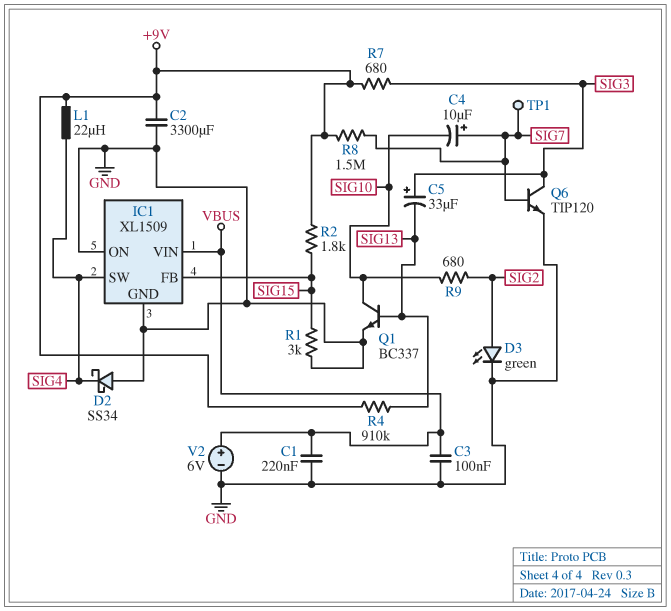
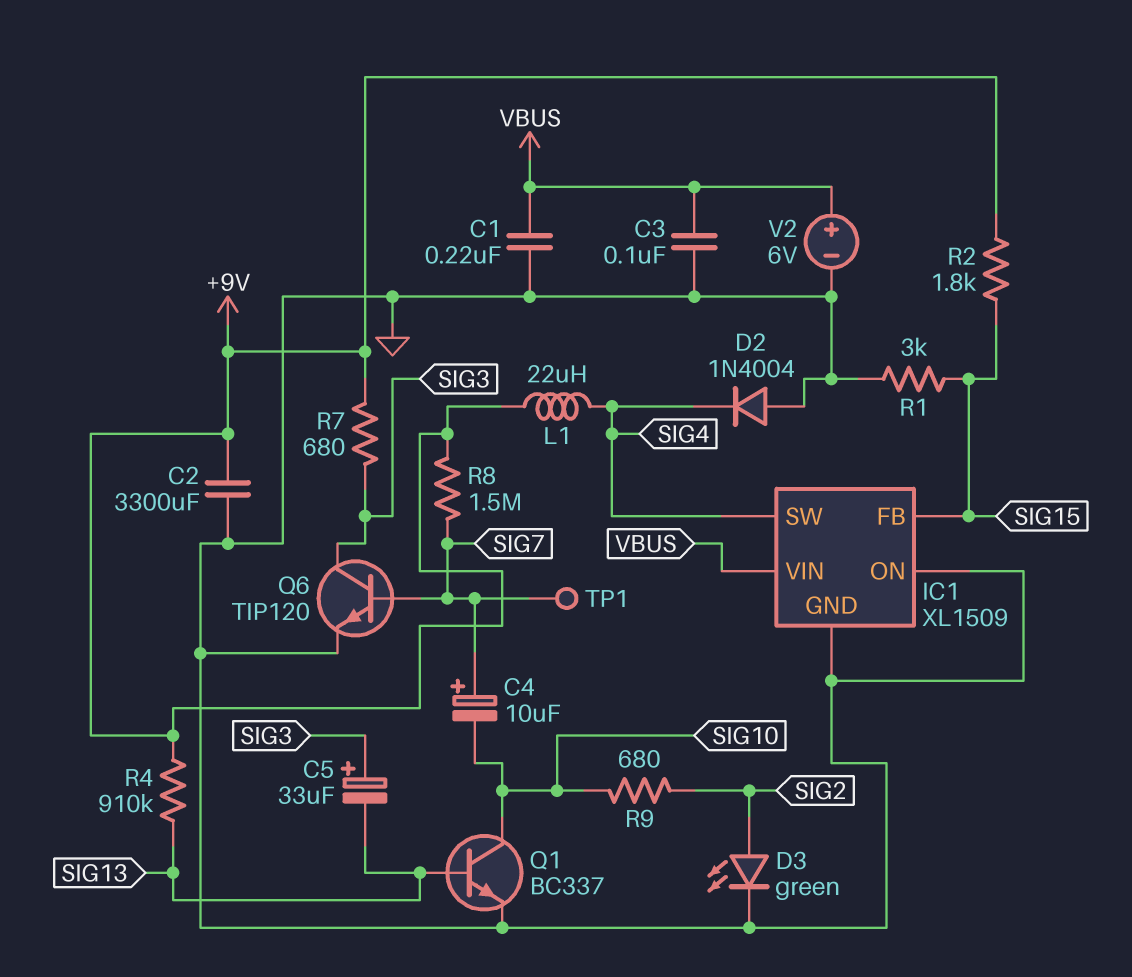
D2: schottky SS34 (A GND, K SIG4) -> diode 1N4004 (A GND, K SIG4)

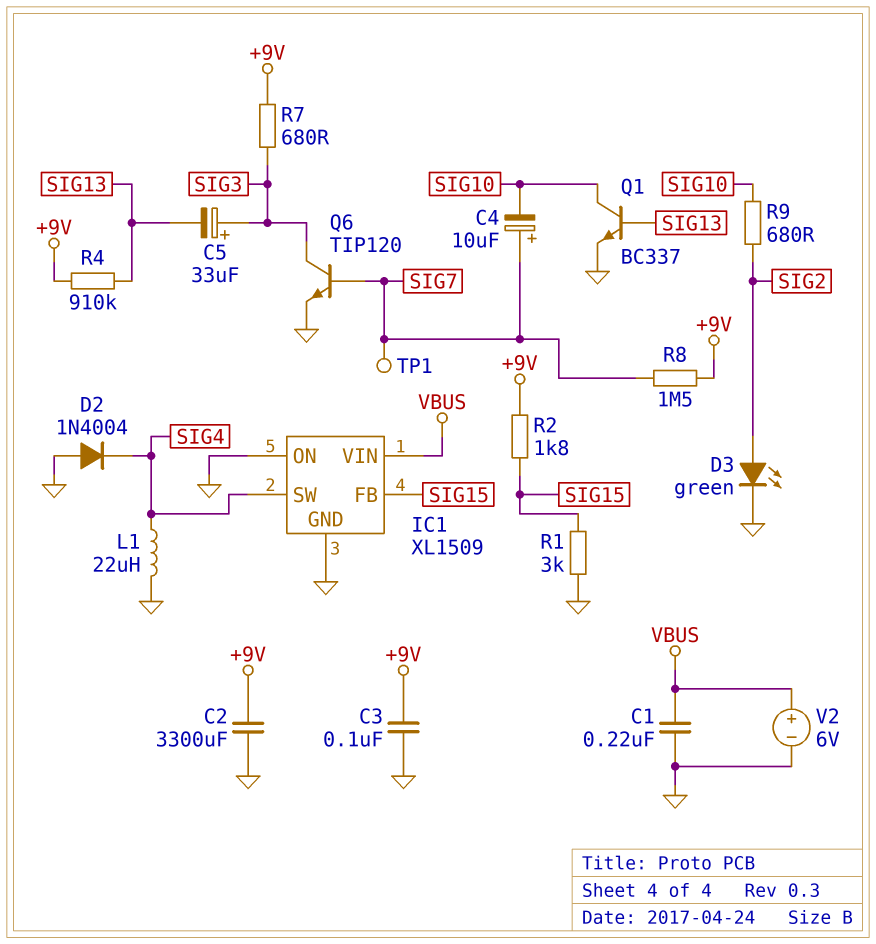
C3: 100nF (GND, VBUS) -> 100nF (+9V, GND)
L1: 22uH (+9V, SIG4) -> 22uH (GND, SIG4)

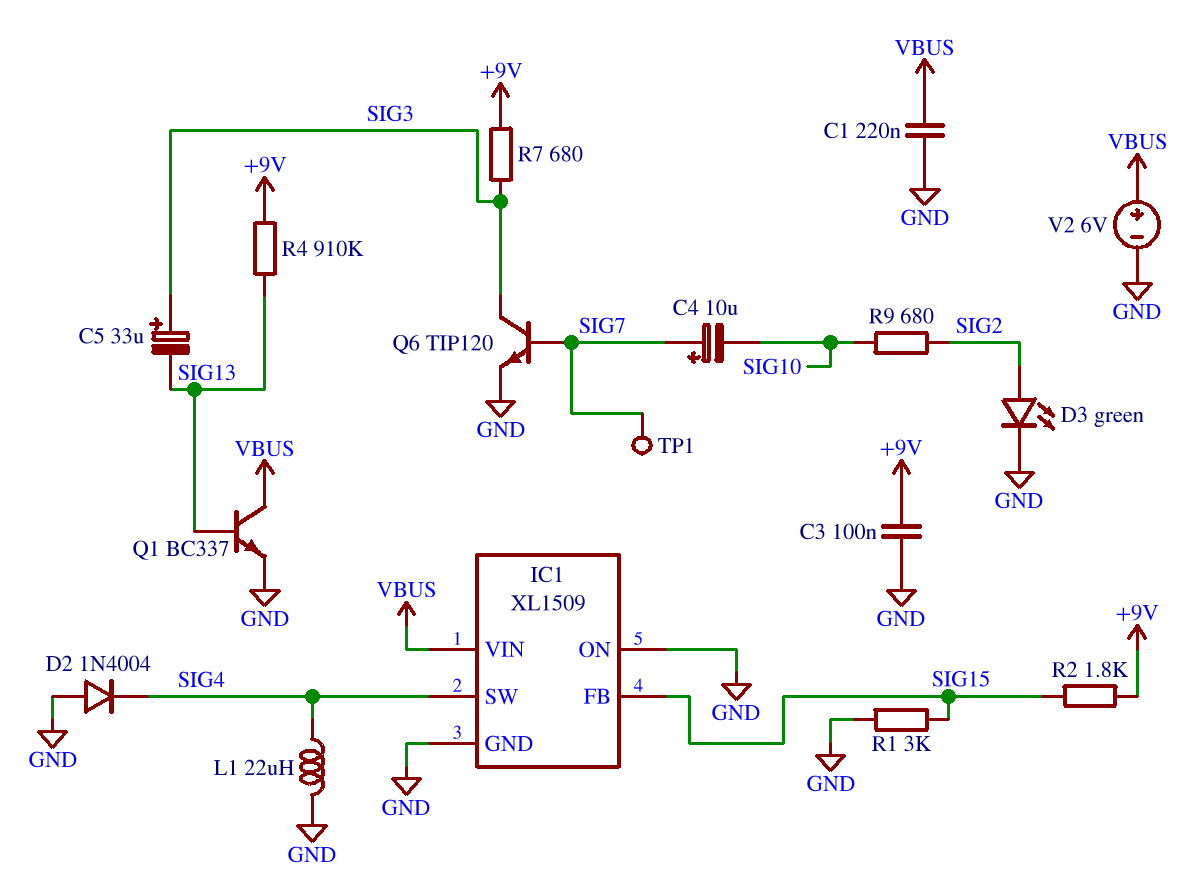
C2: 3300uF (+9V, GND) -> none
Q1: NPN BC337 (B SIG13, C SIG10, E GND) -> NPN BC337 (B SIG13, C VBUS, E GND)
R8: 1.5M (+9V, SIG7) -> none

